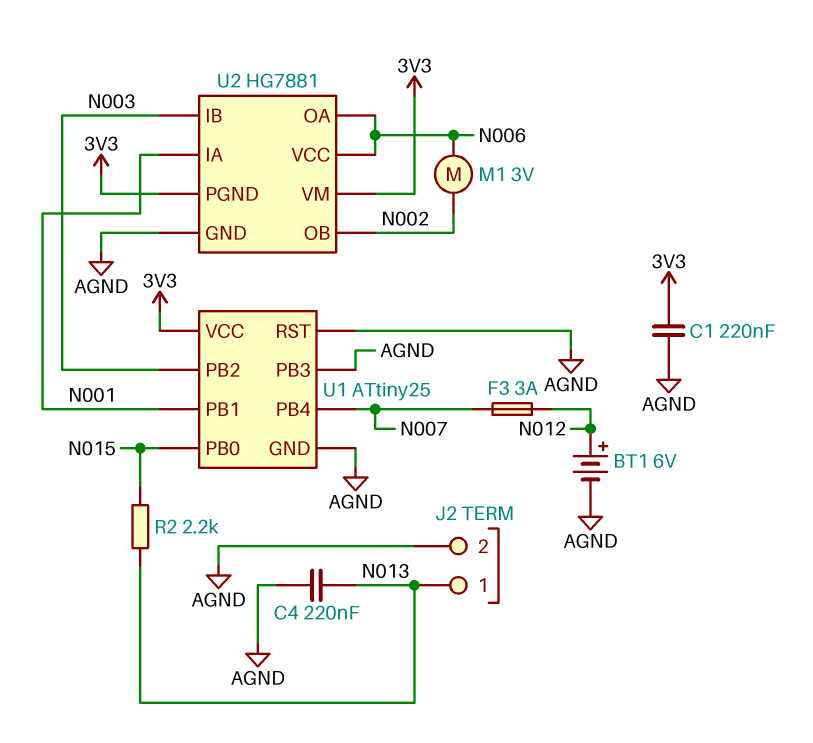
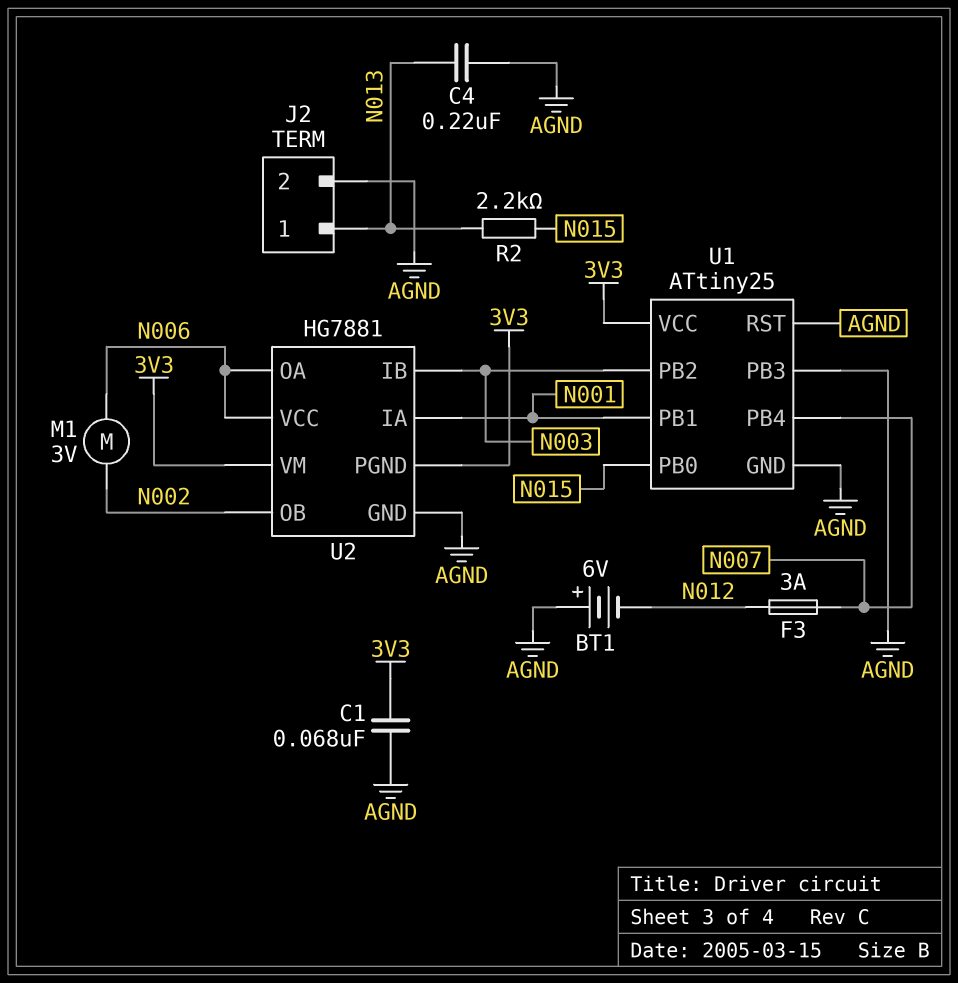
BT1: 6V (plus N012, minus AGND) -> 6V (plus AGND, minus N012)
C1: 220nF (3V3, AGND) -> 68nF (3V3, AGND)

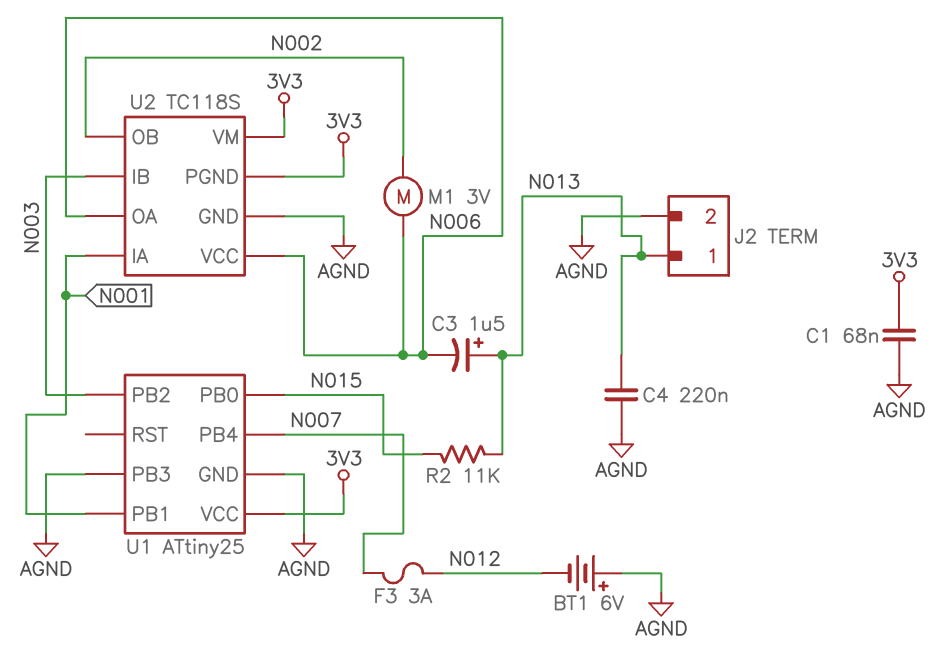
C3: none -> 1.5uF (plus N013, minus N006)
R2: 2.2k (N013, N015) -> 11k (N013, N015)
U1 pin RST: AGND -> none
U2: HG7881 -> TC118S

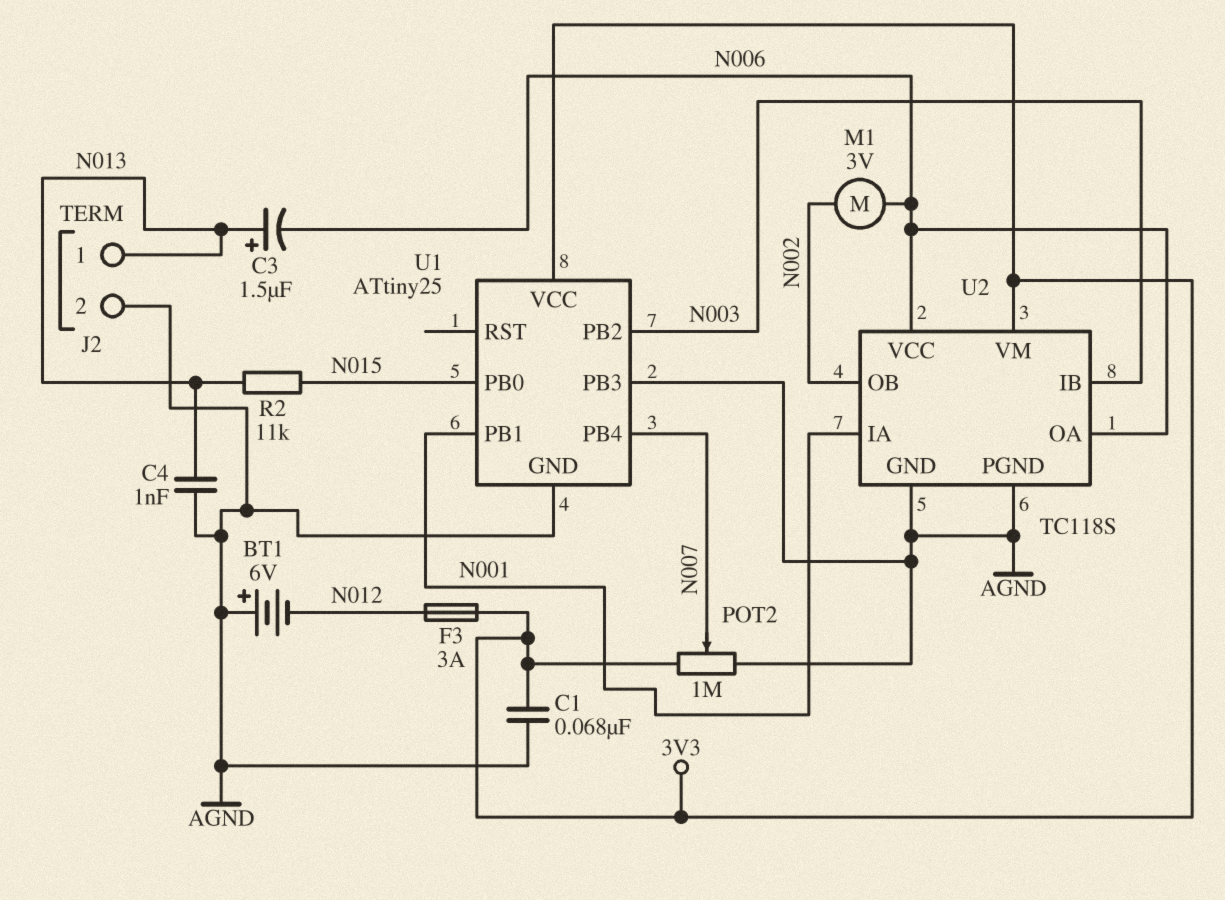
C4: 220nF (AGND, N013) -> 1nF (AGND, N013)
F3: 3A (N007, N012) -> 3A (3V3, N012)
POT2: none -> 1M (3V3, AGND, wiper N007)
U2 pin PGND: 3V3 -> AGND

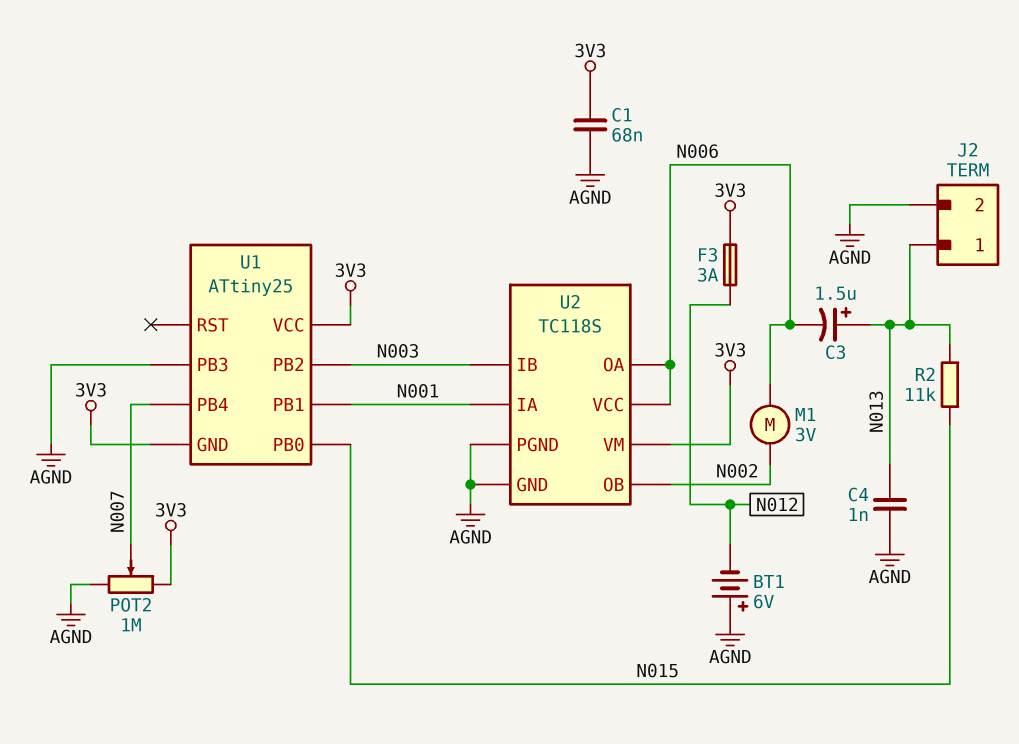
U1 pin GND: AGND -> 3V3

